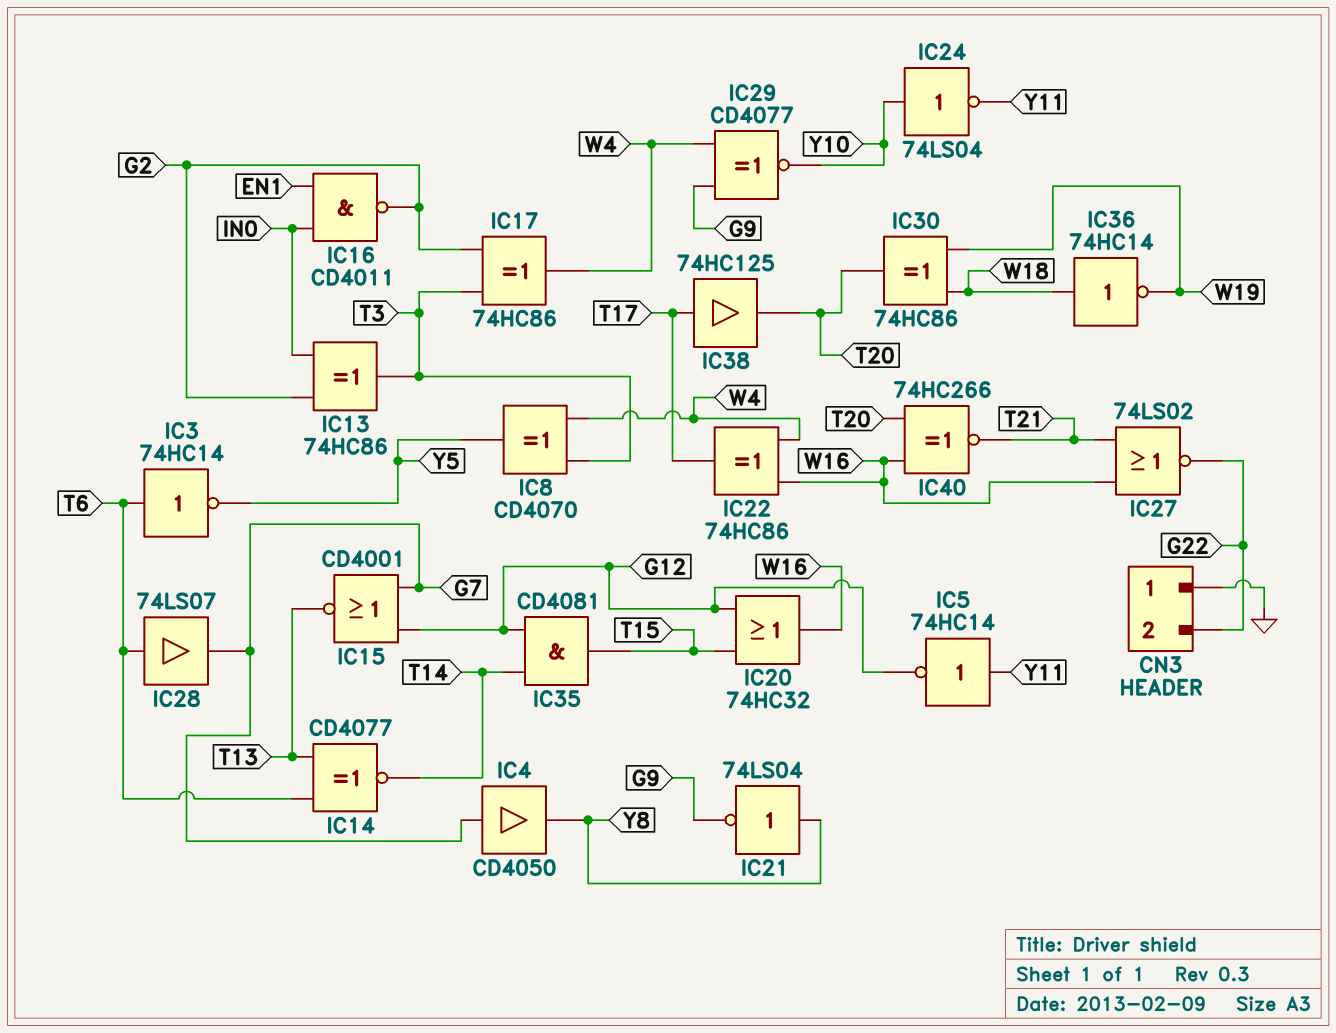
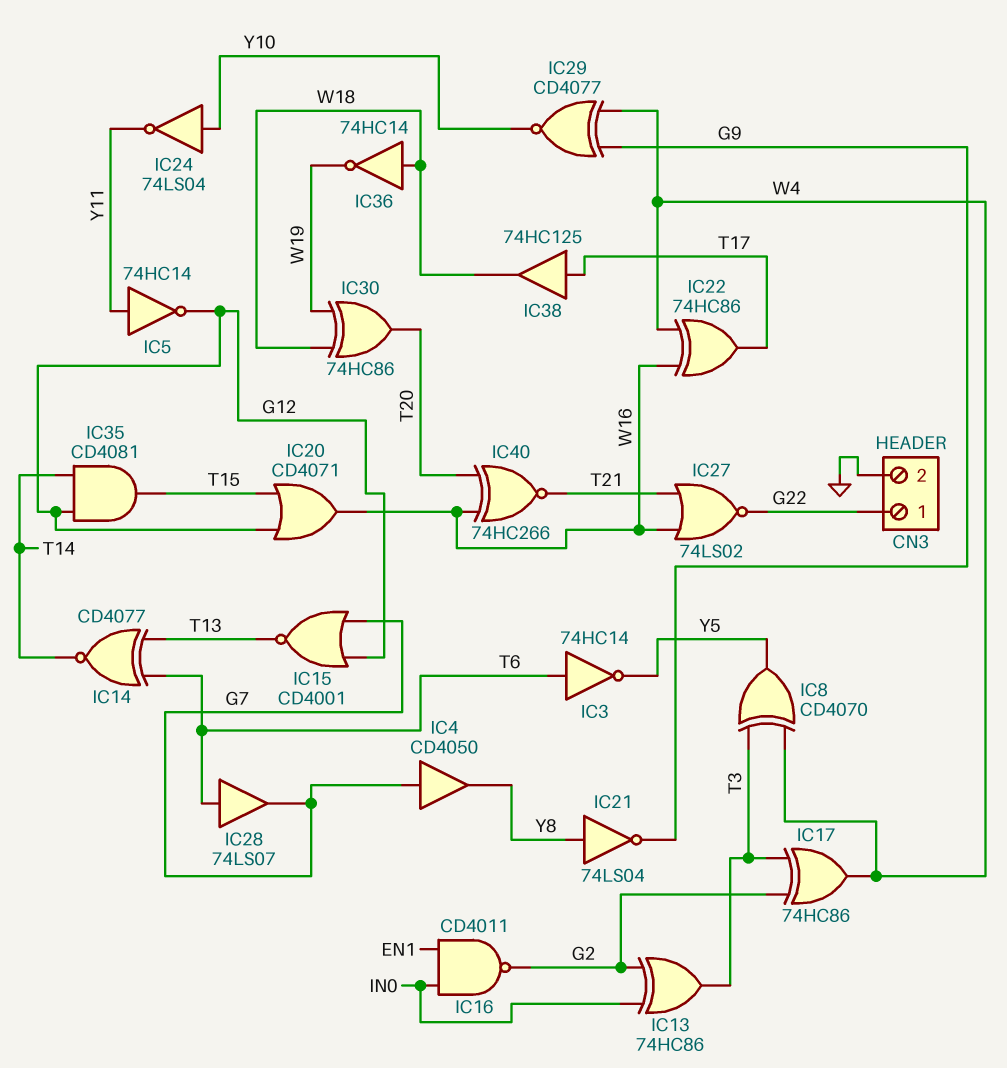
CN3 pin 1: GND -> G22
CN3 pin 2: G22 -> GND
IC20: OR 74HC32 (in G12, in T15, out W16) -> OR CD4071 (in G12, in T15, out W16)
IC38: buffer 74HC125 (in T17, out T20) -> buffer 74HC125 (in T17, out W18)

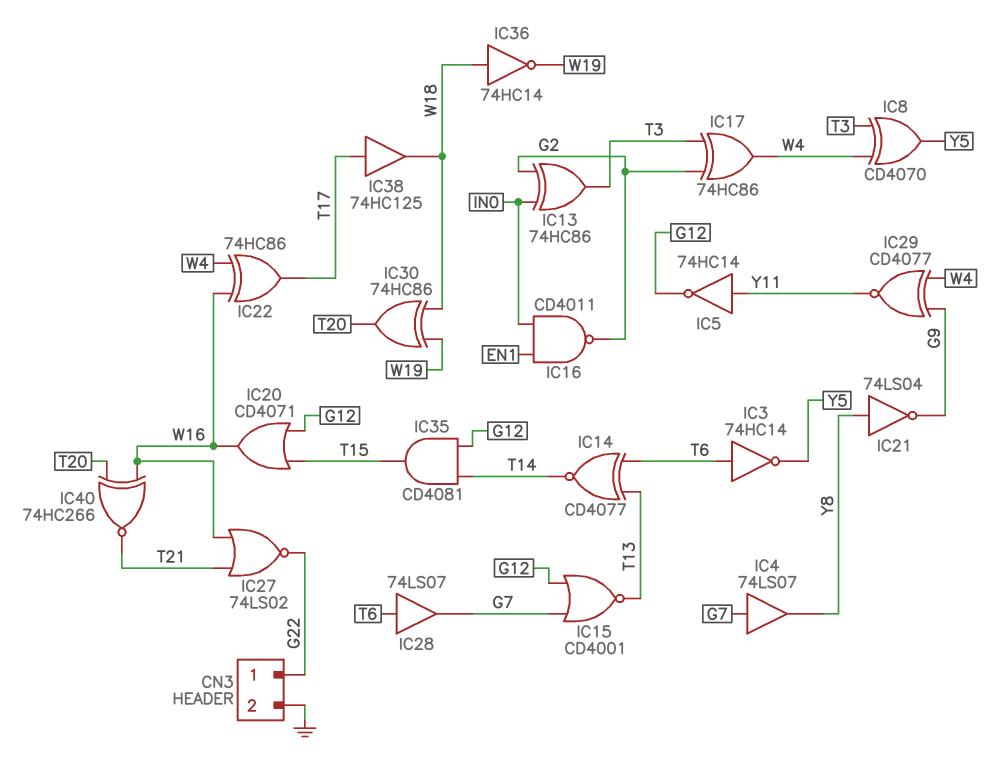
IC4: buffer CD4050 (in G7, out Y8) -> buffer 74LS07 (in G7, out Y8)
IC24: NOT 74LS04 (in Y10, out Y11) -> none
IC29: XNOR CD4077 (in G9, in W4, out Y10) -> XNOR CD4077 (in G9, in W4, out Y11)

